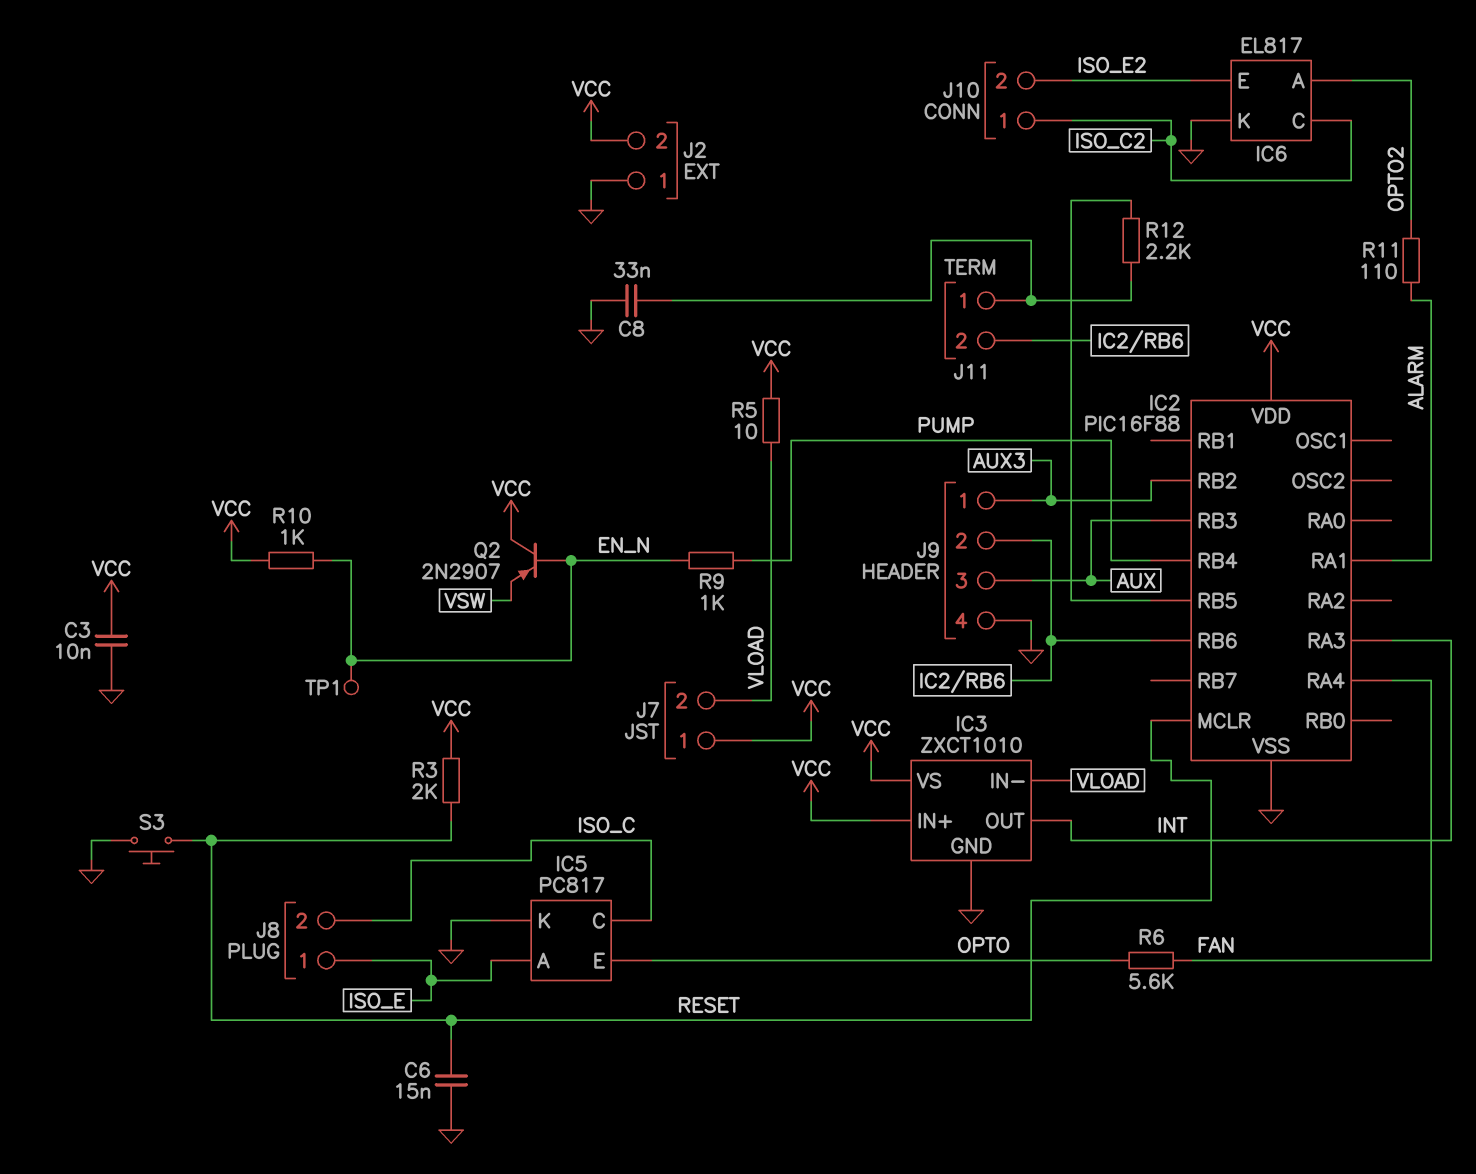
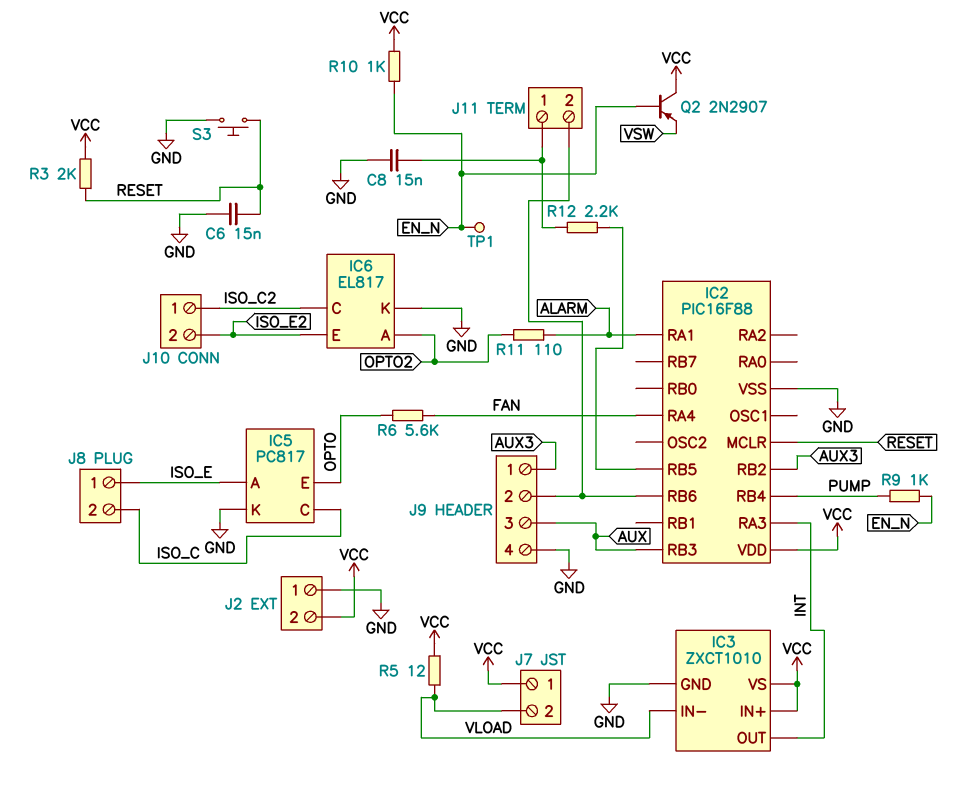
C3: 10nF (GND, VCC) -> none
C8: 33nF (GND, J11/1) -> 15nF (GND, J11/1)
R5: 10 (VCC, VLOAD) -> 12 (VCC, VLOAD)

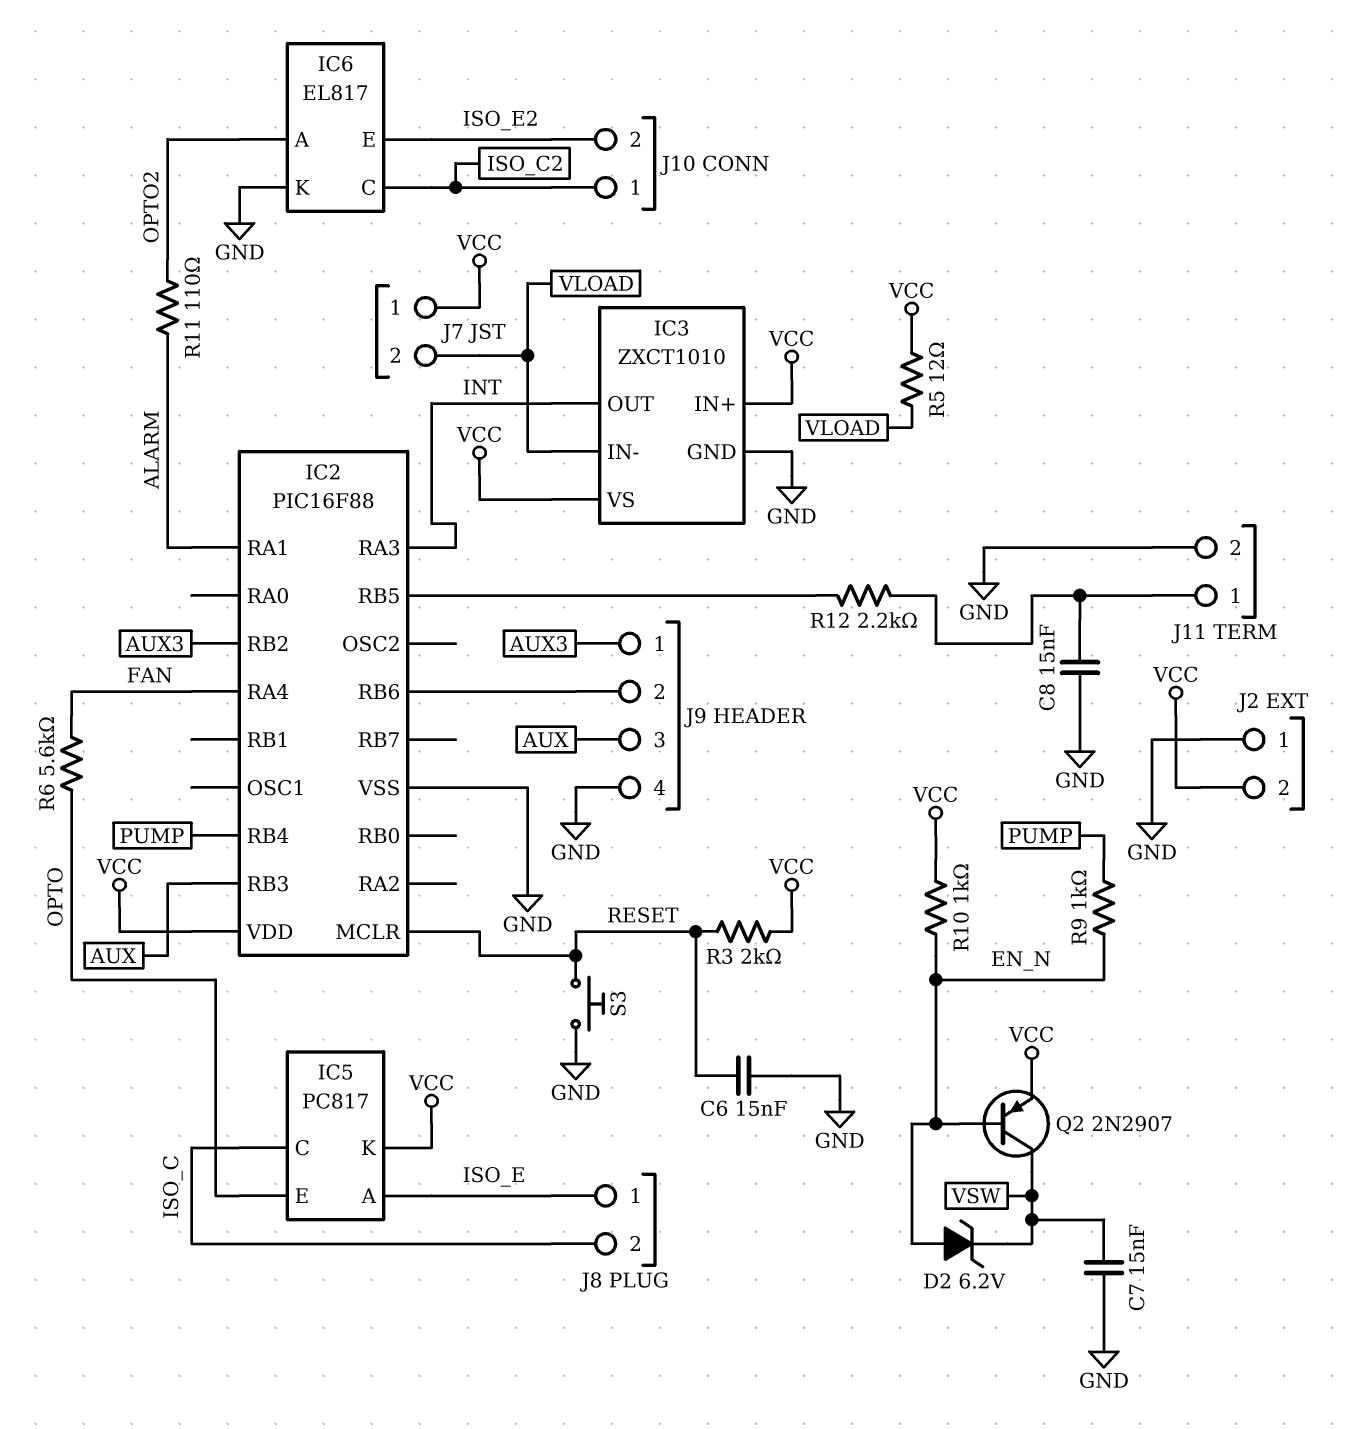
C7: none -> 15nF (GND, VSW)
D2: none -> zener 6.2V (A EN_N, K VSW)
IC5 pin K: GND -> VCC
J11 pin 2: IC2/RB6 -> GND
Q2: PNP 2N2907 (B EN_N, C VCC, E VSW) -> PNP 2N2907 (B EN_N, C VSW, E VCC)
TP1: test point (EN_N) -> none

